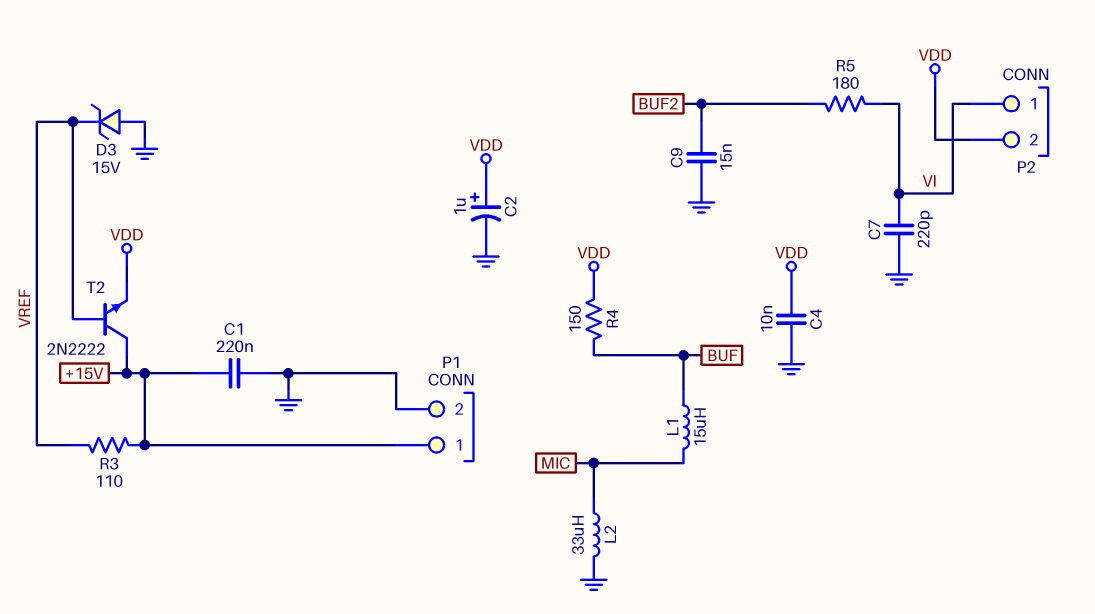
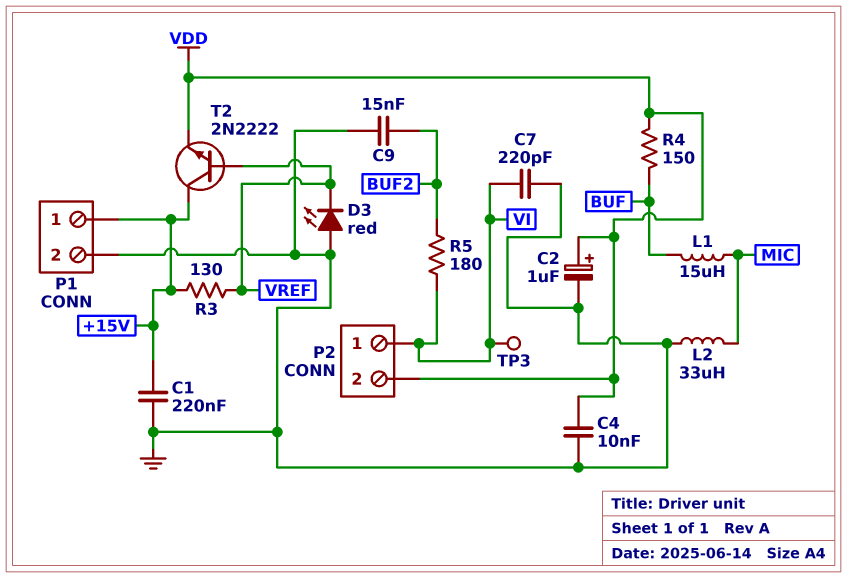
D3: zener 15V (A GND, K VREF) -> LED red (A GND, K VREF)
R3: 110 (+15V, VREF) -> 130 (+15V, VREF)
TP3: none -> test point (VI)

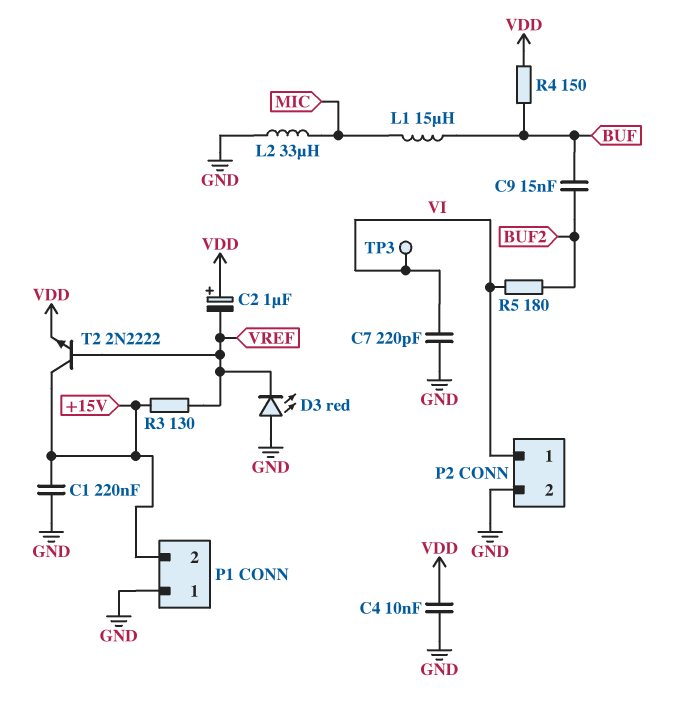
C2: 1uF (plus VDD, minus GND) -> 1uF (plus VDD, minus VREF)
C9: 15nF (BUF2, GND) -> 15nF (BUF, BUF2)
P1 pin 1: +15V -> GND
P1 pin 2: GND -> +15V
P2 pin 2: VDD -> GND

